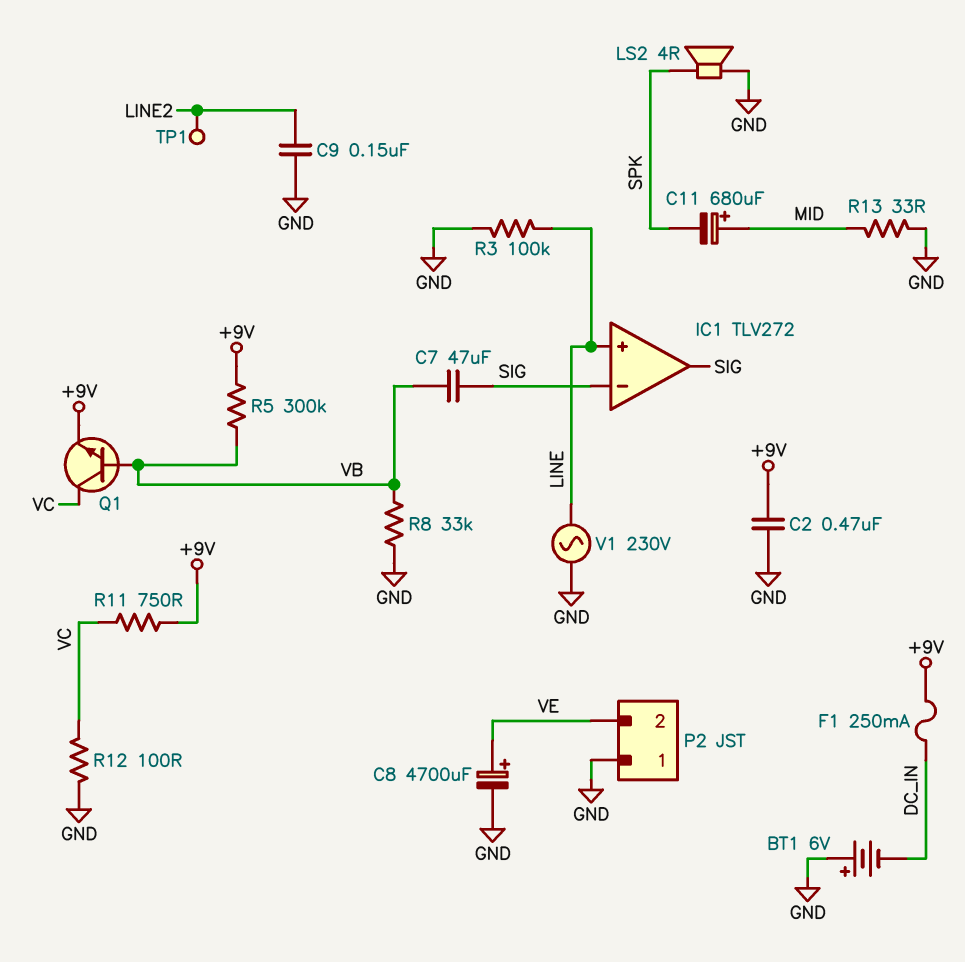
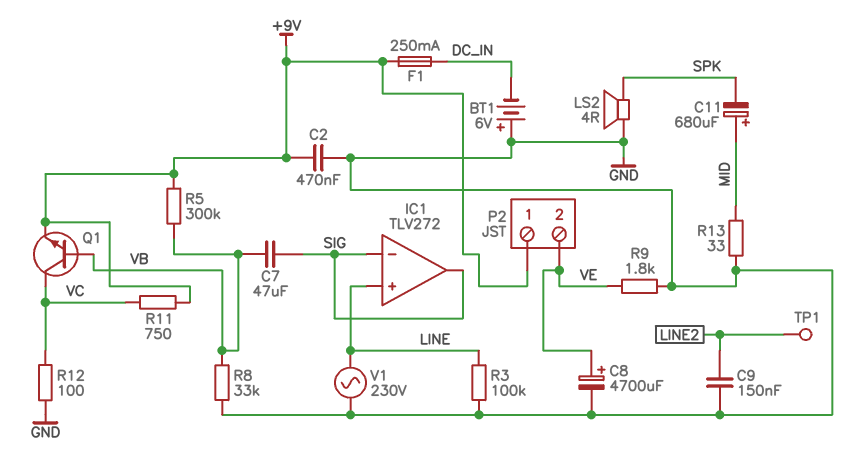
P2 pin 1: GND -> +9V
R9: none -> 1.8k (GND, VE)

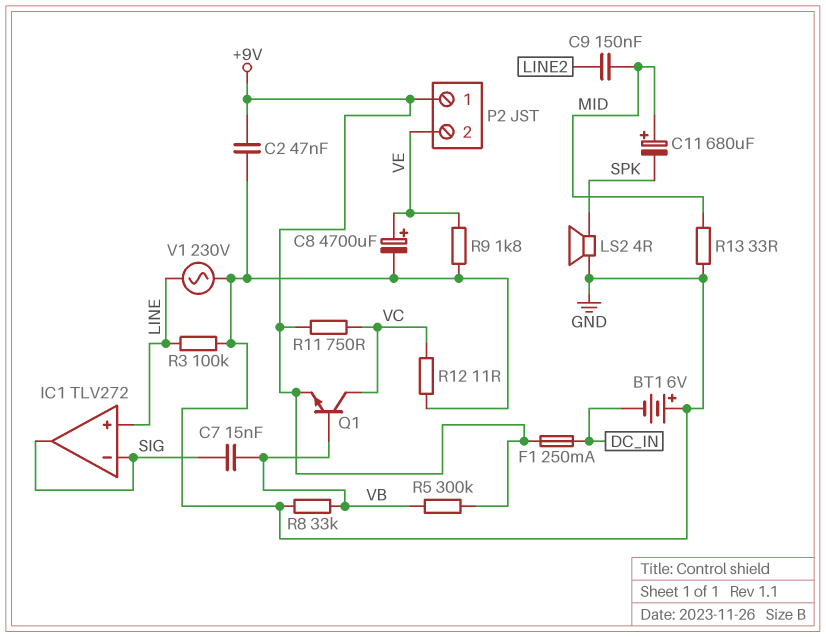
C2: 470nF (+9V, GND) -> 47nF (+9V, GND)
C7: 47uF (SIG, VB) -> 15nF (SIG, VB)
C9: 150nF (GND, LINE2) -> 150nF (LINE2, MID)
R12: 100 (GND, VC) -> 11 (GND, VC)
TP1: test point (LINE2) -> none

